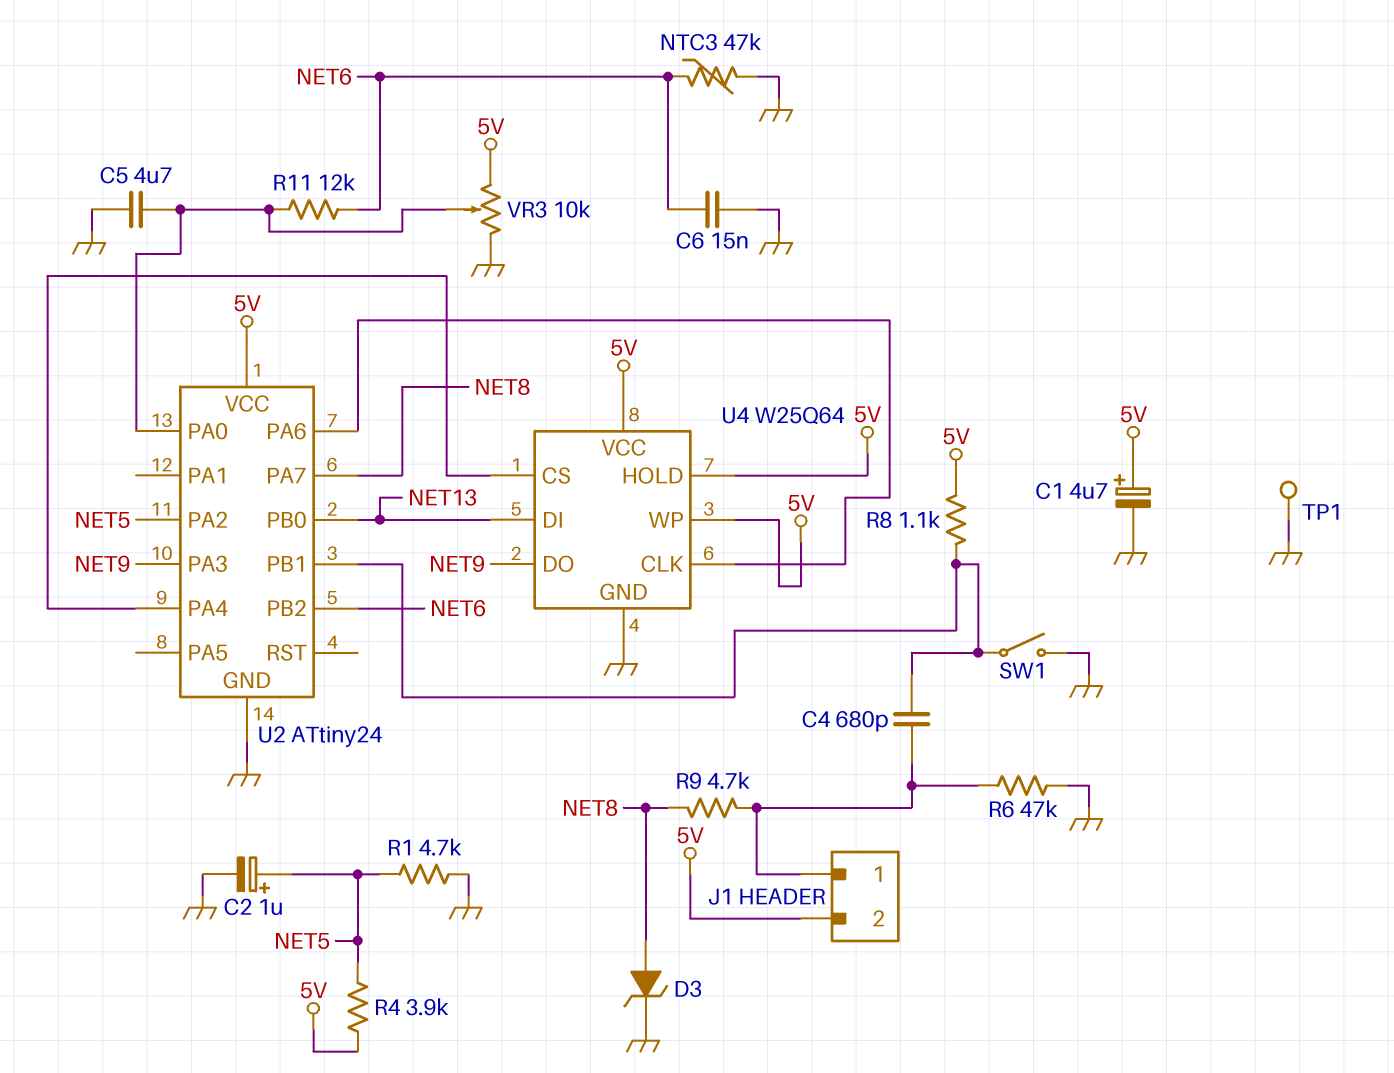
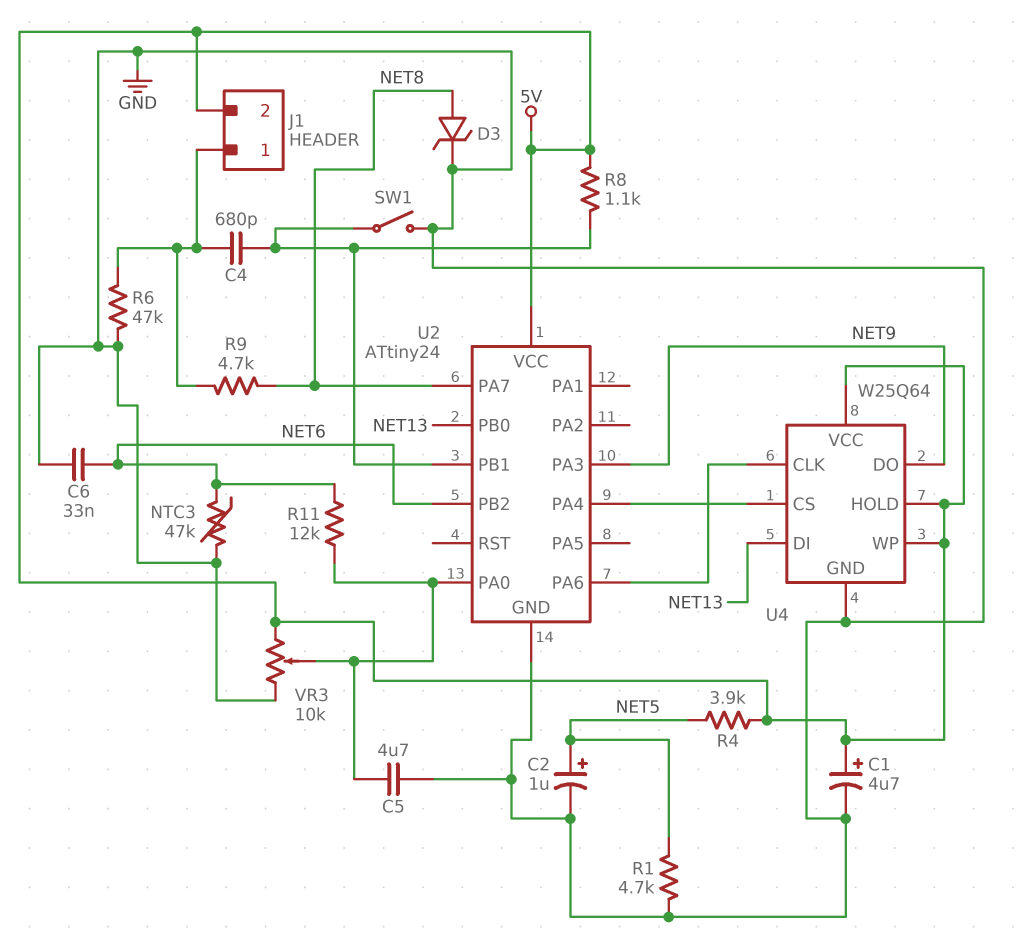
C6: 15nF (GND, NET6) -> 33nF (GND, NET6)
TP1: test point (GND) -> none
U2 pin PA2: NET5 -> none

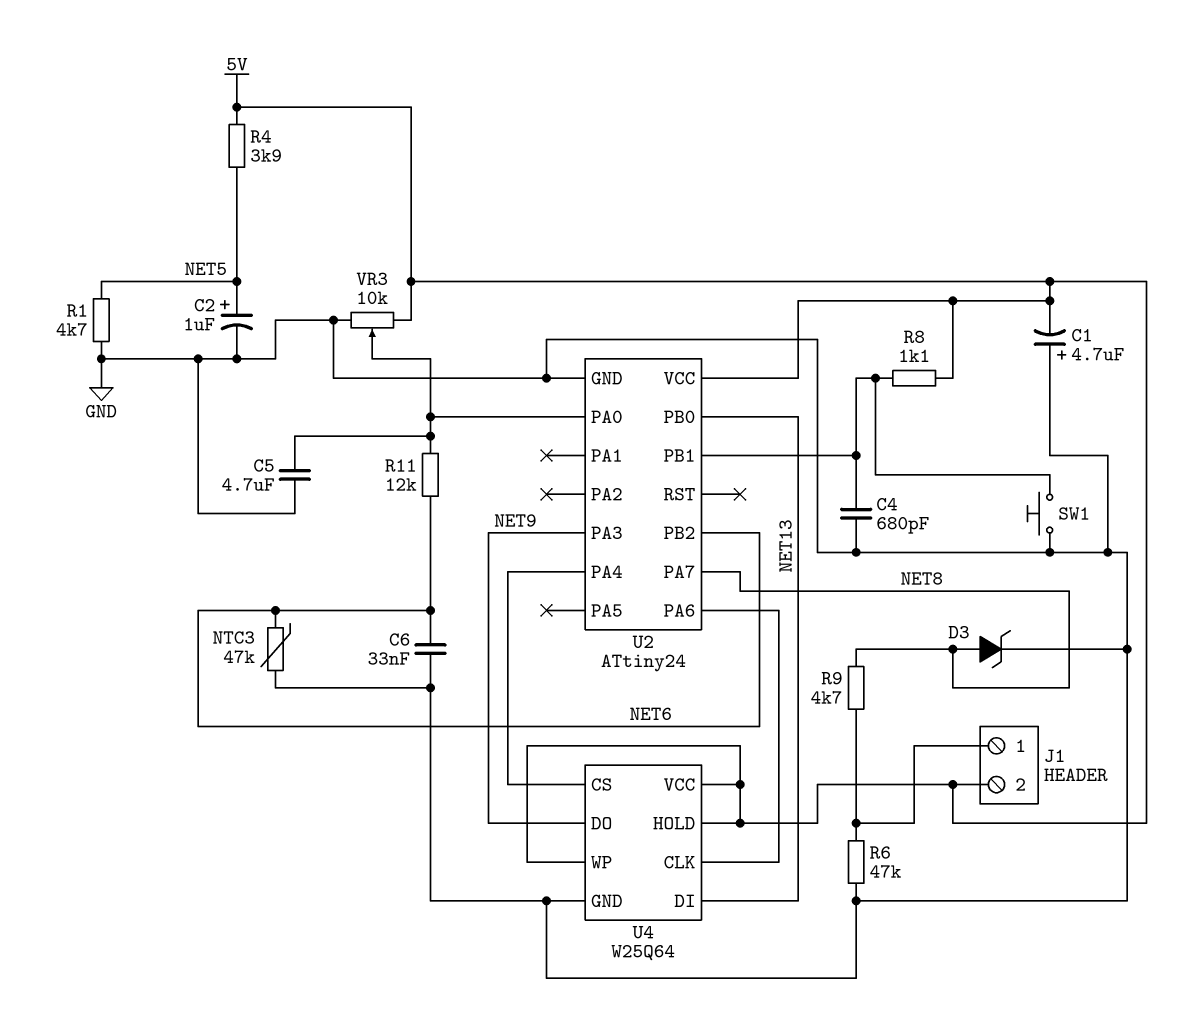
C1: 4.7uF (plus 5V, minus GND) -> 4.7uF (plus GND, minus 5V)
C4: 680pF (J1/1, U2/PB1) -> 680pF (GND, U2/PB1)
SW1: switch (GND, U2/PB1) -> button (GND, U2/PB1)

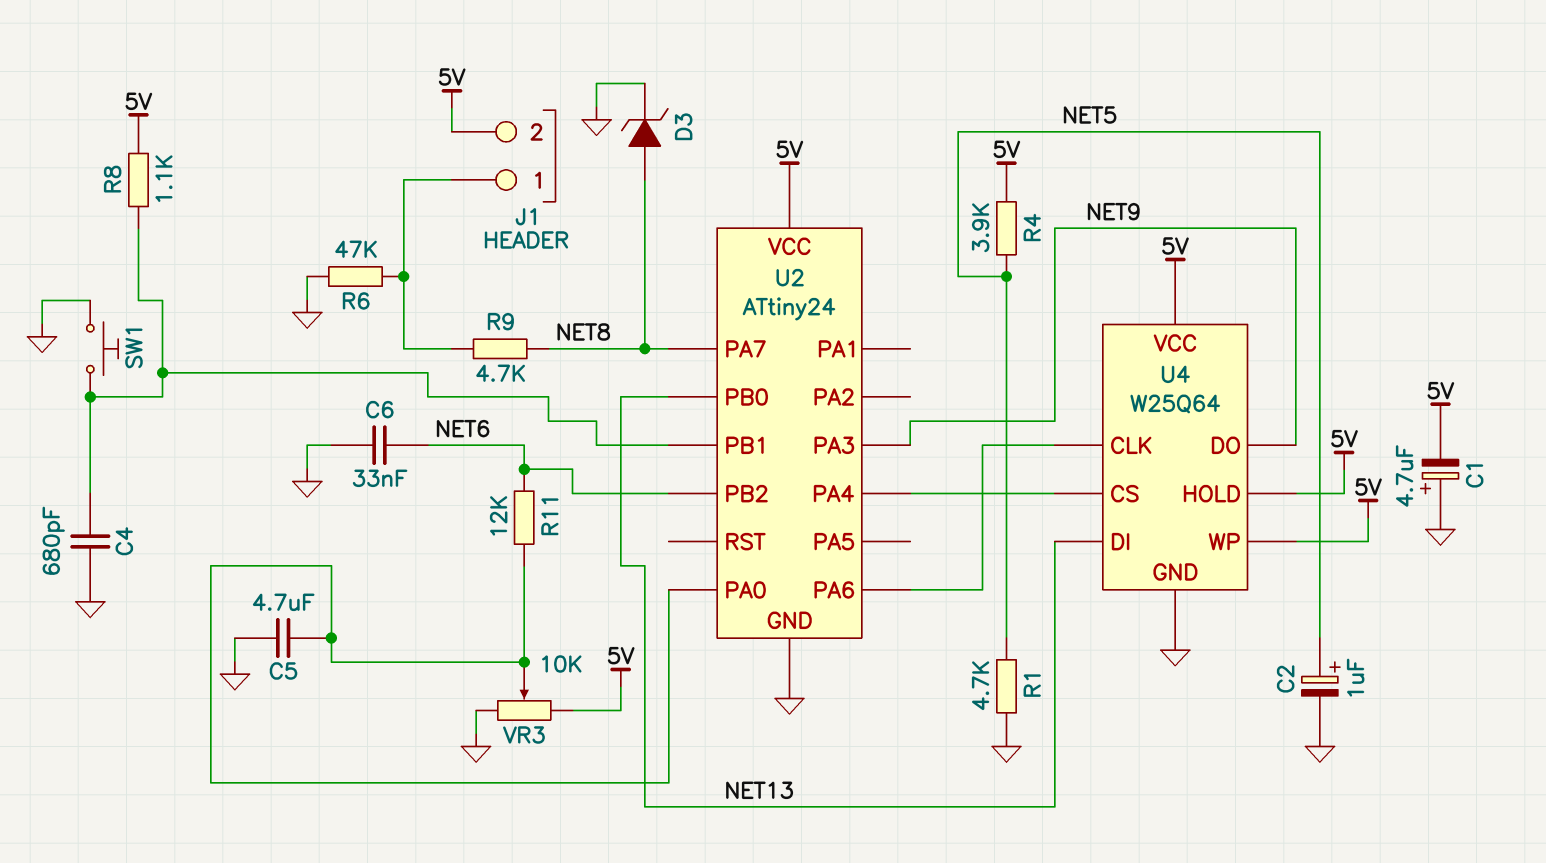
NTC3: 47k (GND, NET6) -> none

